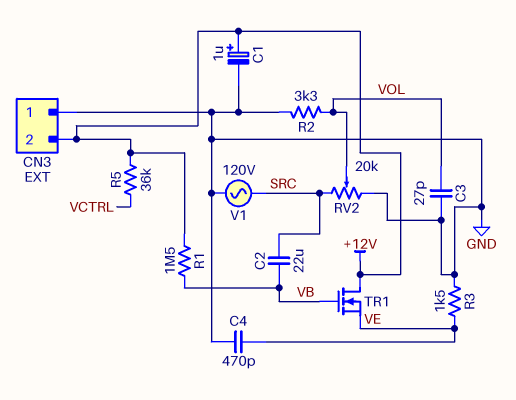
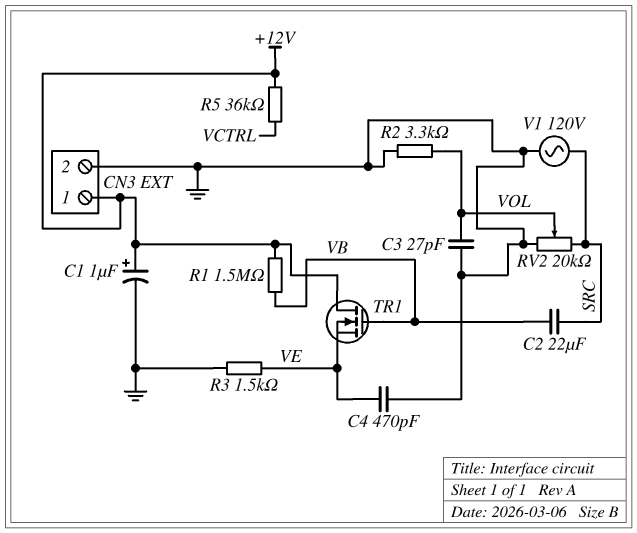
CN3 pin 1: GND -> +12V
CN3 pin 2: +12V -> GND

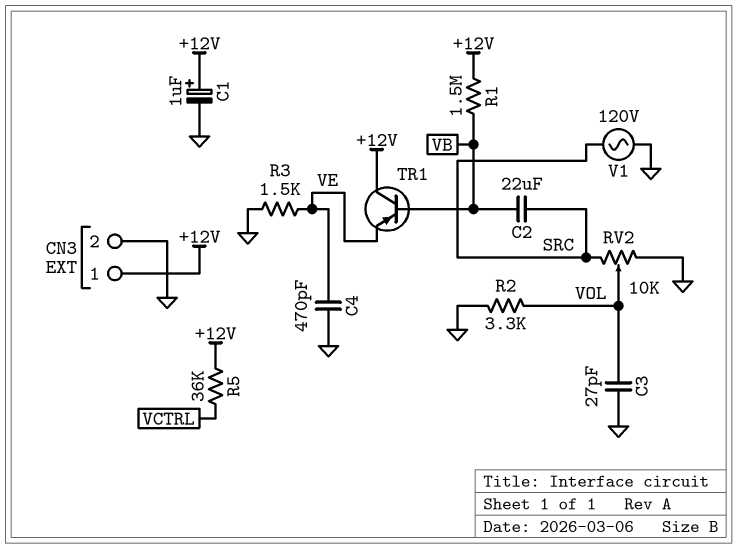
RV2: 20k (GND, SRC, wiper VOL) -> 10k (GND, SRC, wiper VOL)
TR1: NMOS (G VB, D +12V, S VE) -> PNP (B VB, C +12V, E VE)

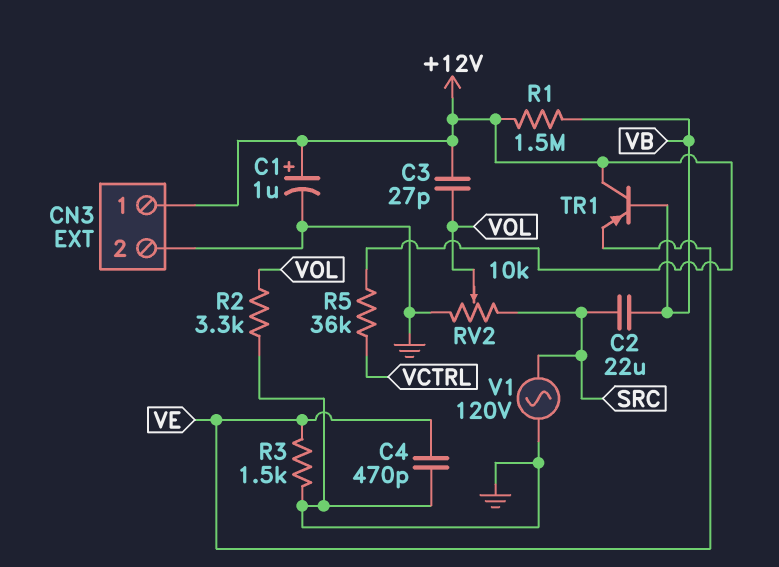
C3: 27pF (GND, VOL) -> 27pF (+12V, VOL)

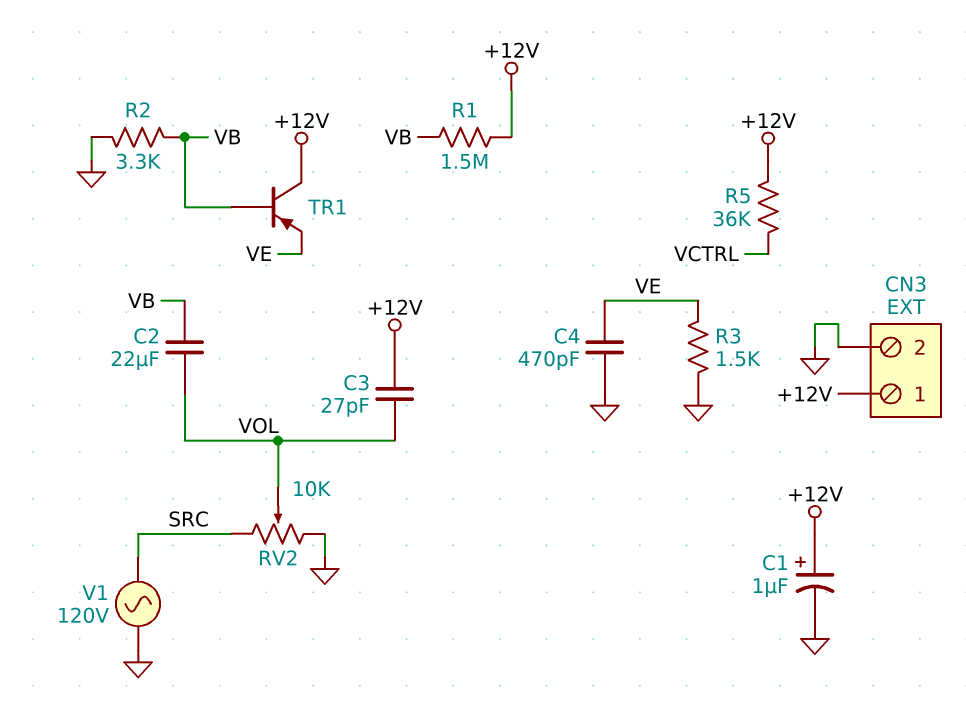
C2: 22uF (SRC, VB) -> 22uF (VB, VOL)
R2: 3.3k (GND, VOL) -> 3.3k (GND, VB)

